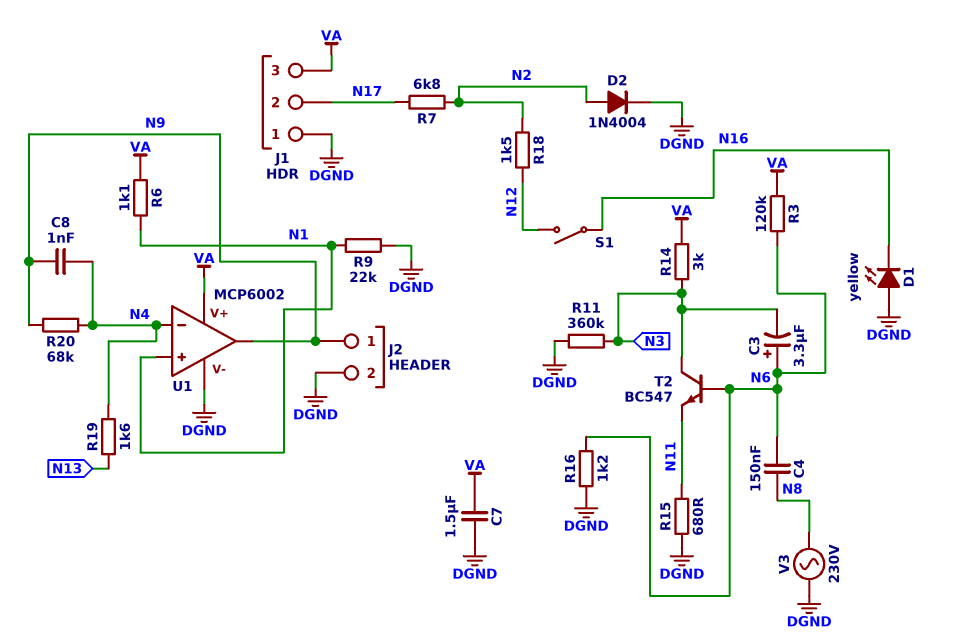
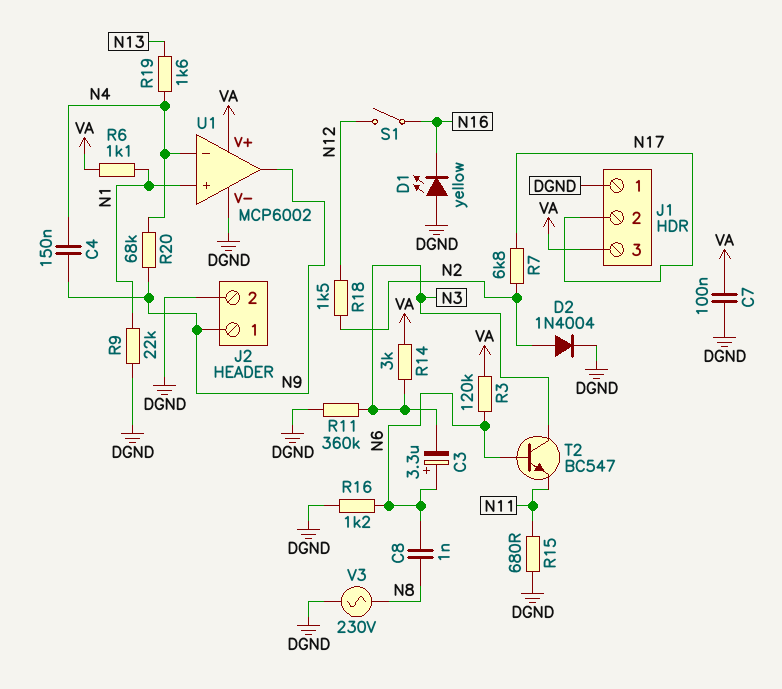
C4: 150nF (N6, N8) -> 150nF (N4, N9)
C7: 1.5uF (DGND, VA) -> 100nF (DGND, VA)
C8: 1nF (N4, N9) -> 1nF (N6, N8)

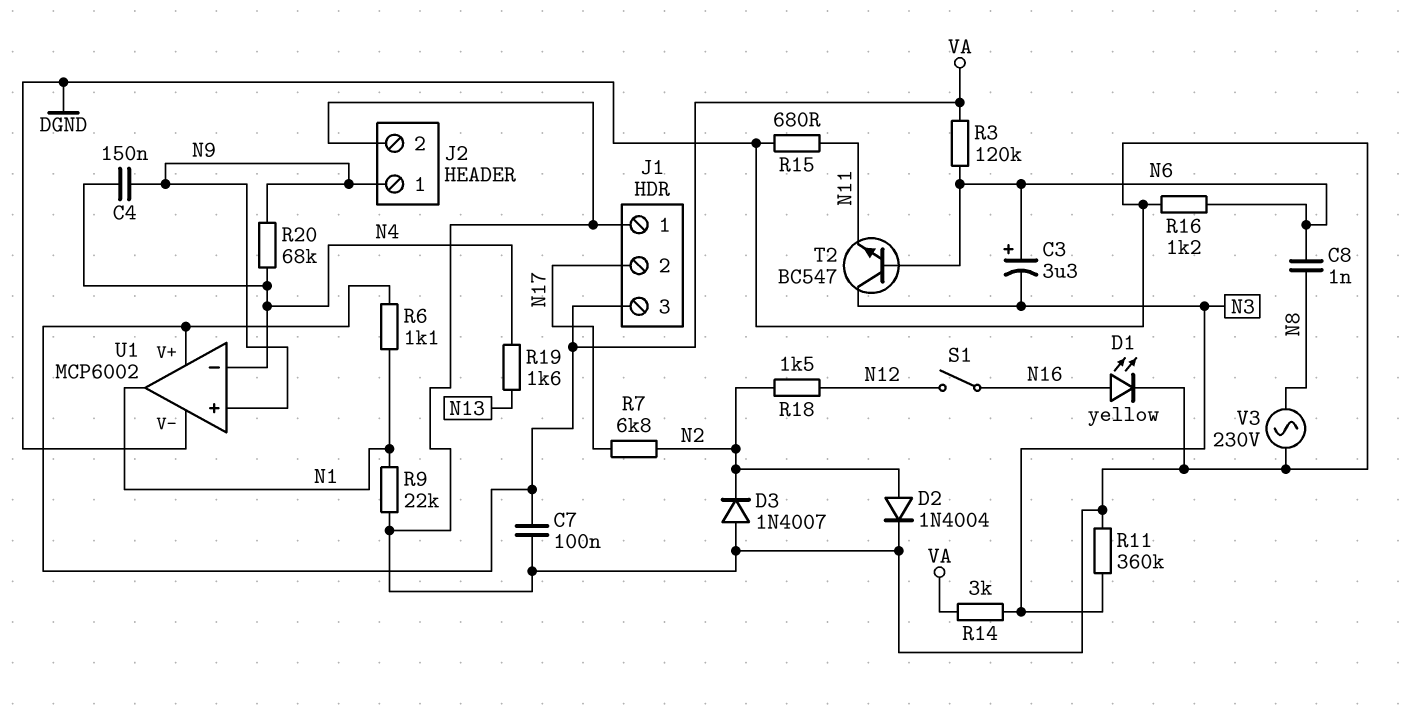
D1: LED yellow (A DGND, K N16) -> LED yellow (A N16, K DGND)
D3: none -> diode 1N4007 (A DGND, K N2)
U1 pin in+: N1 -> N9
U1 pin out: N9 -> N1

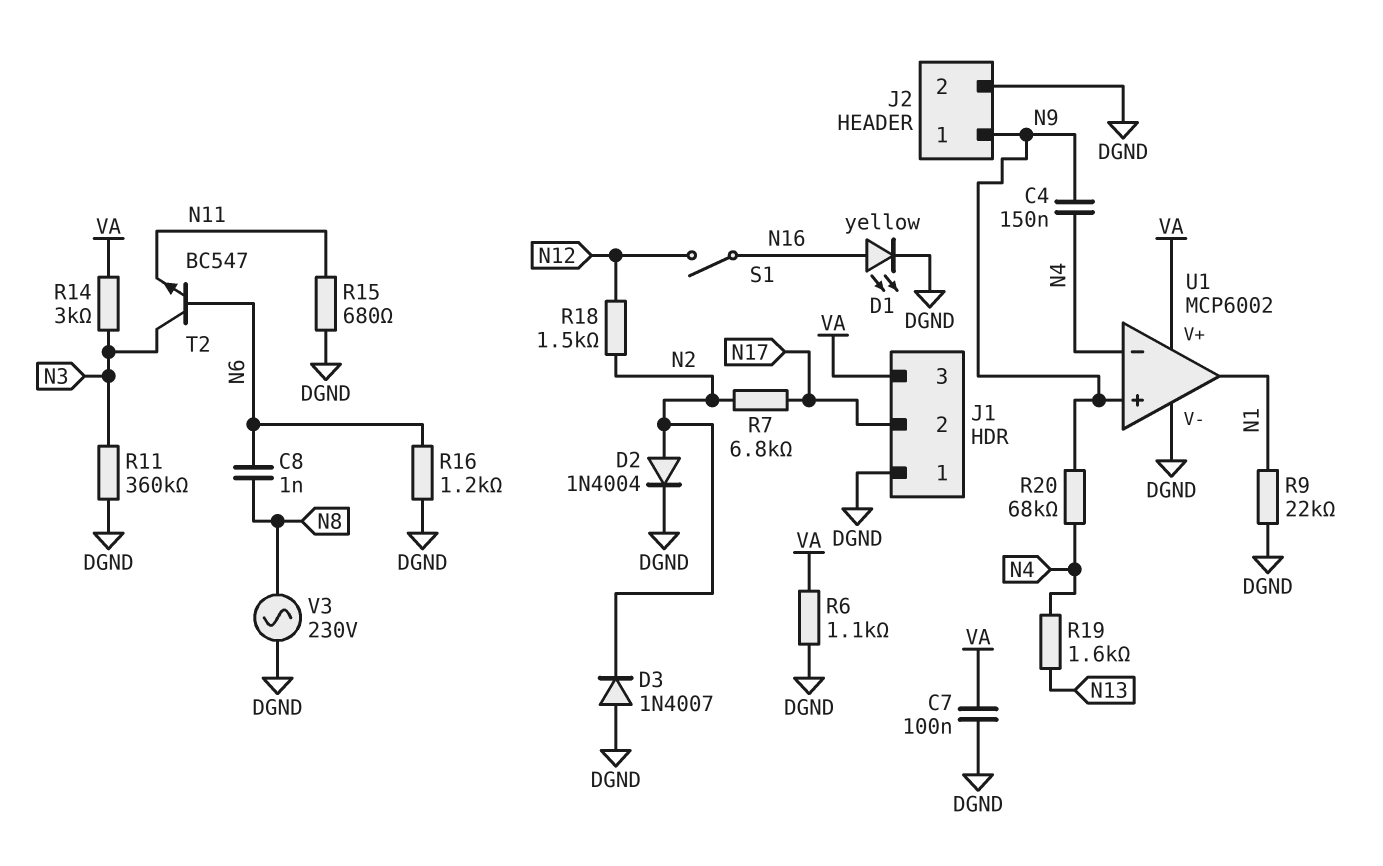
C3: 3.3uF (plus N6, minus N3) -> none
R3: 120k (N6, VA) -> none
R6: 1.1k (N1, VA) -> 1.1k (DGND, VA)

